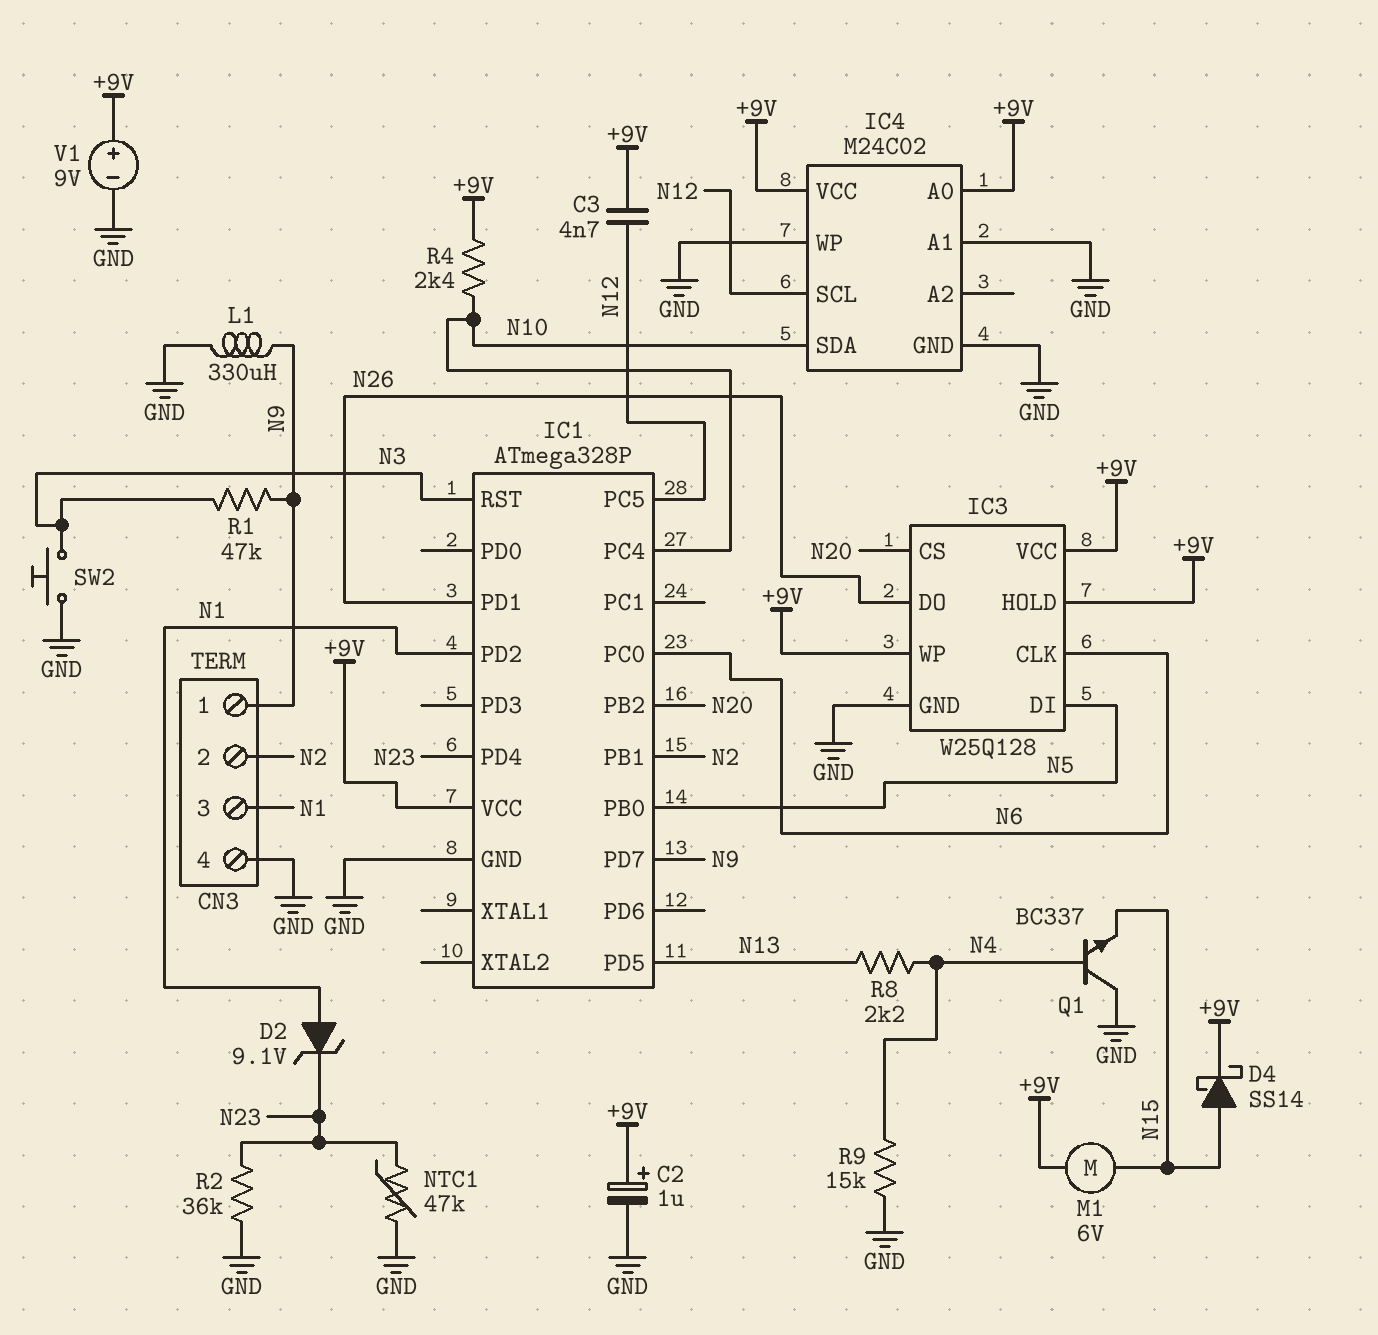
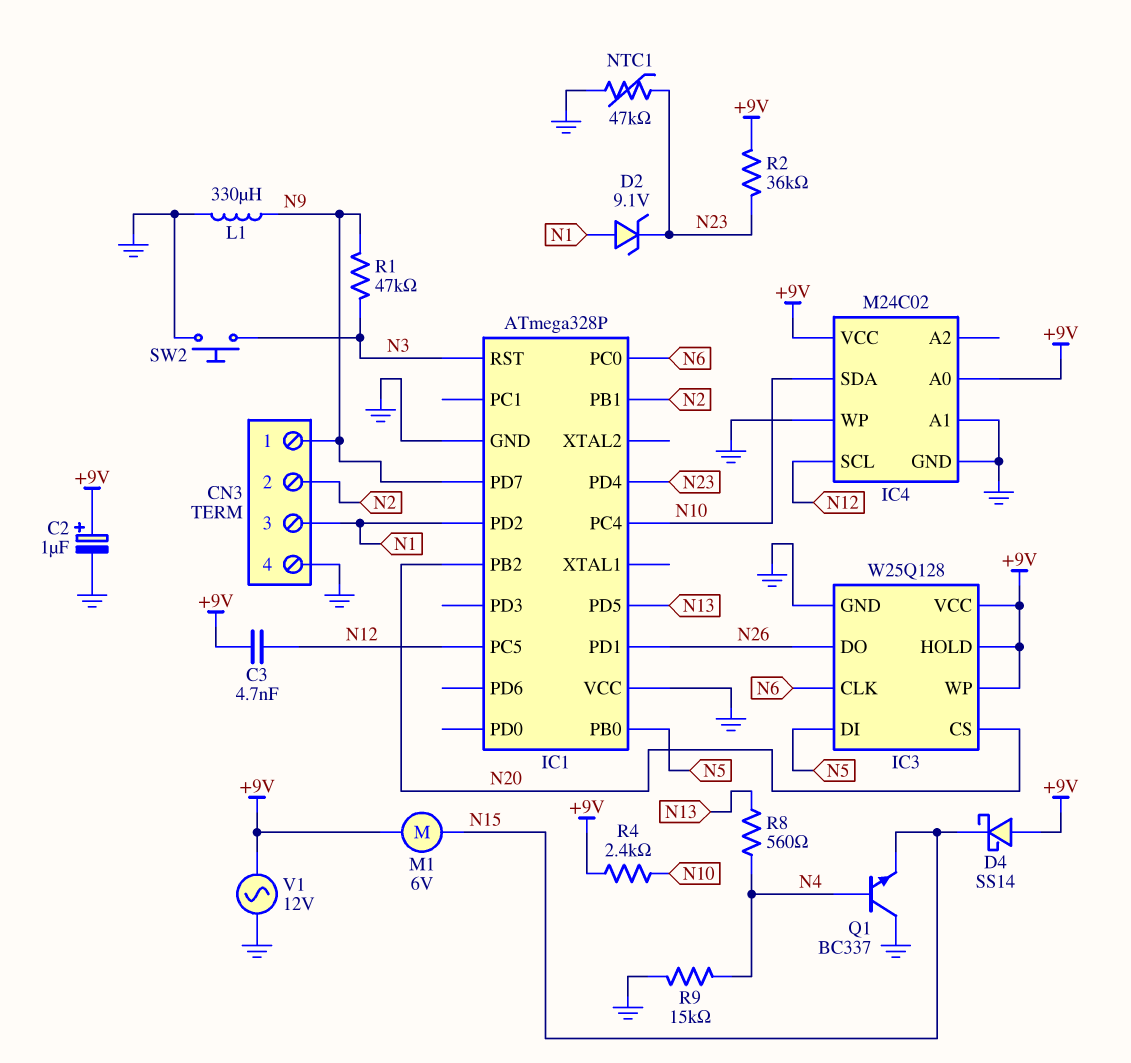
D4: schottky SS14 (A N15, K +9V) -> schottky SS14 (A +9V, K N15)
IC1 pin VCC: +9V -> GND
R2: 36k (GND, N23) -> 36k (+9V, N23)
R8: 2.2k (N4, N13) -> 560 (N4, N13)
V1: 9V (plus +9V, minus GND) -> AC 12V (+9V, GND)

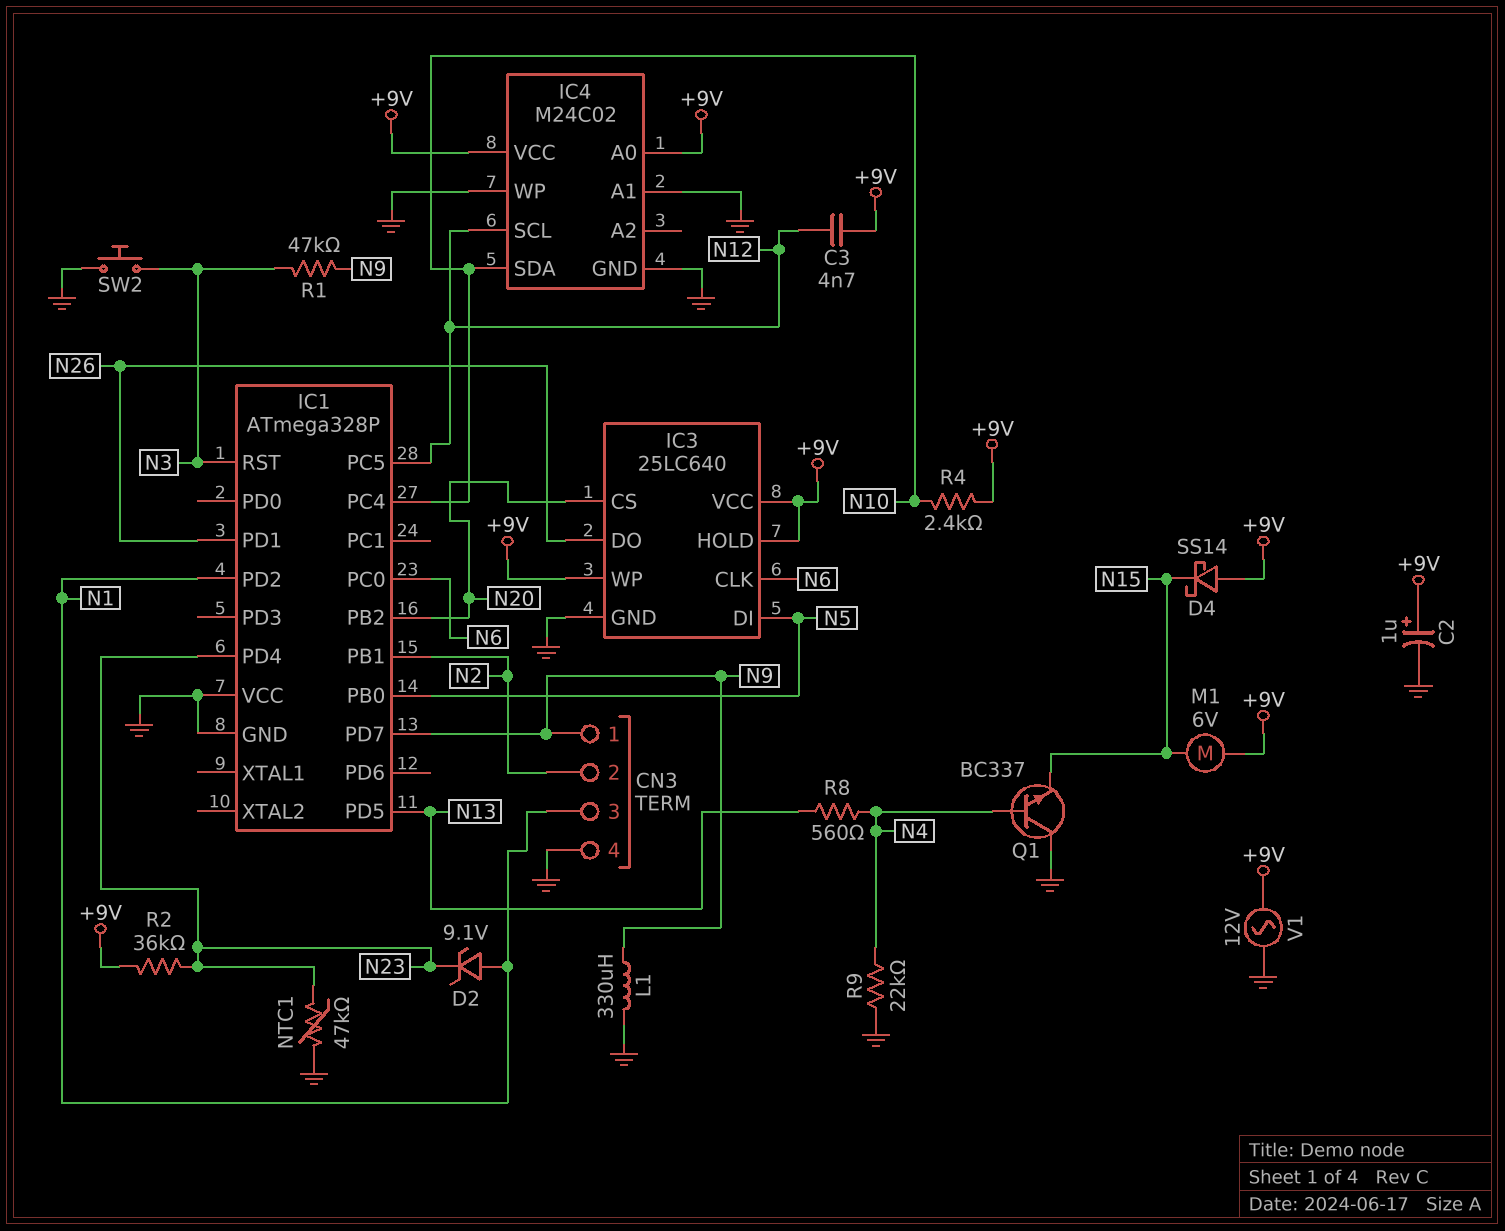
IC3: W25Q128 -> 25LC640
R9: 15k (GND, N4) -> 22k (GND, N4)

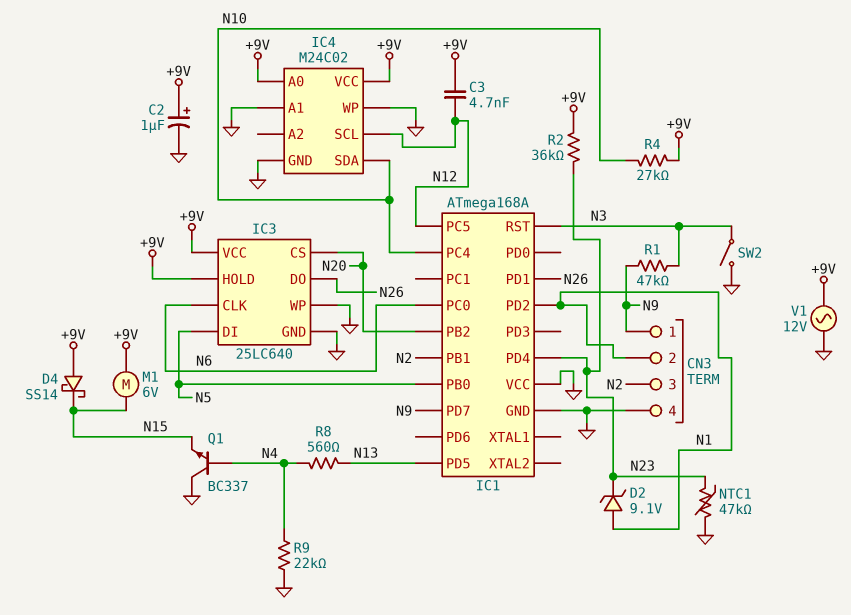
CN3 pin 2: N2 -> N1
CN3 pin 3: N1 -> N2
IC1: ATmega328P -> ATmega168A
IC3 pin WP: +9V -> GND
L1: 330uH (GND, N9) -> none
R4: 2.4k (+9V, N10) -> 27k (+9V, N10)
SW2: button (GND, N3) -> switch (GND, N3)

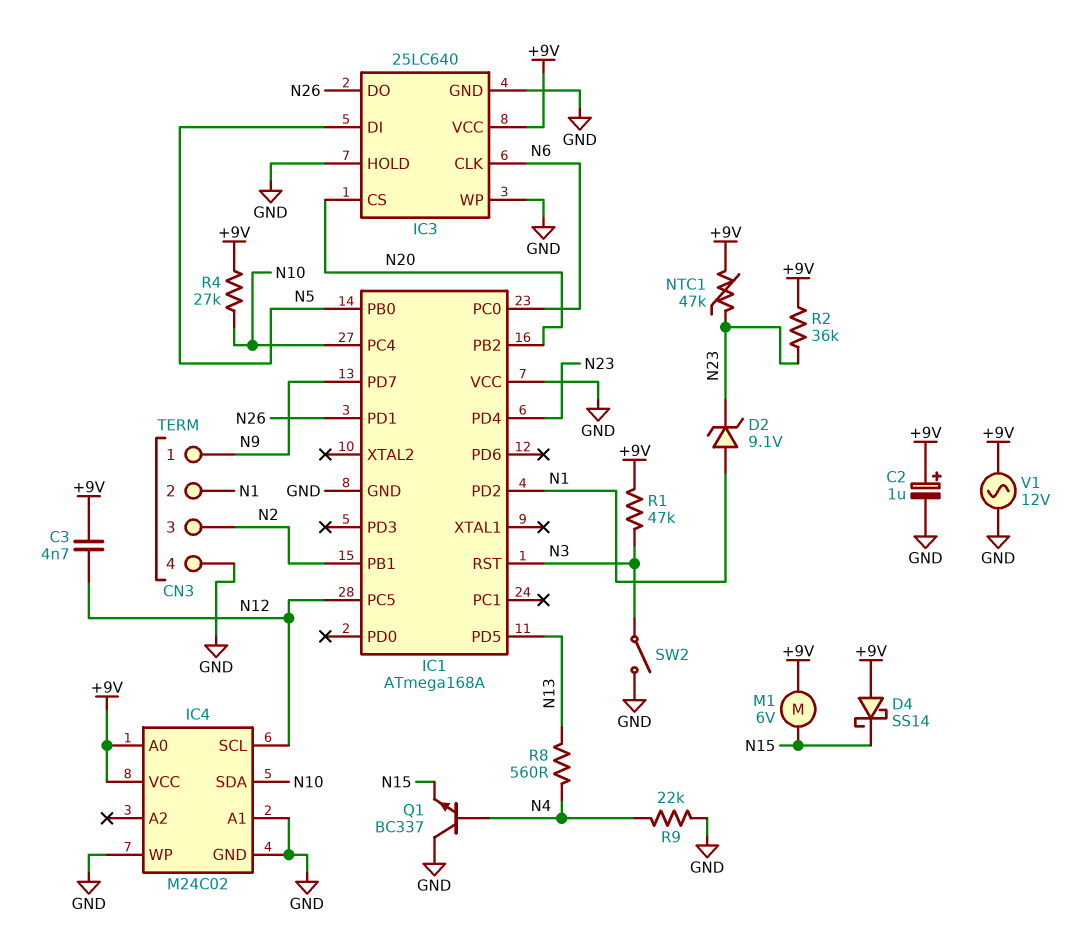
IC3 pin HOLD: +9V -> GND
NTC1: 47k (GND, N23) -> 47k (+9V, N23)
R1: 47k (N3, N9) -> 47k (+9V, N3)

